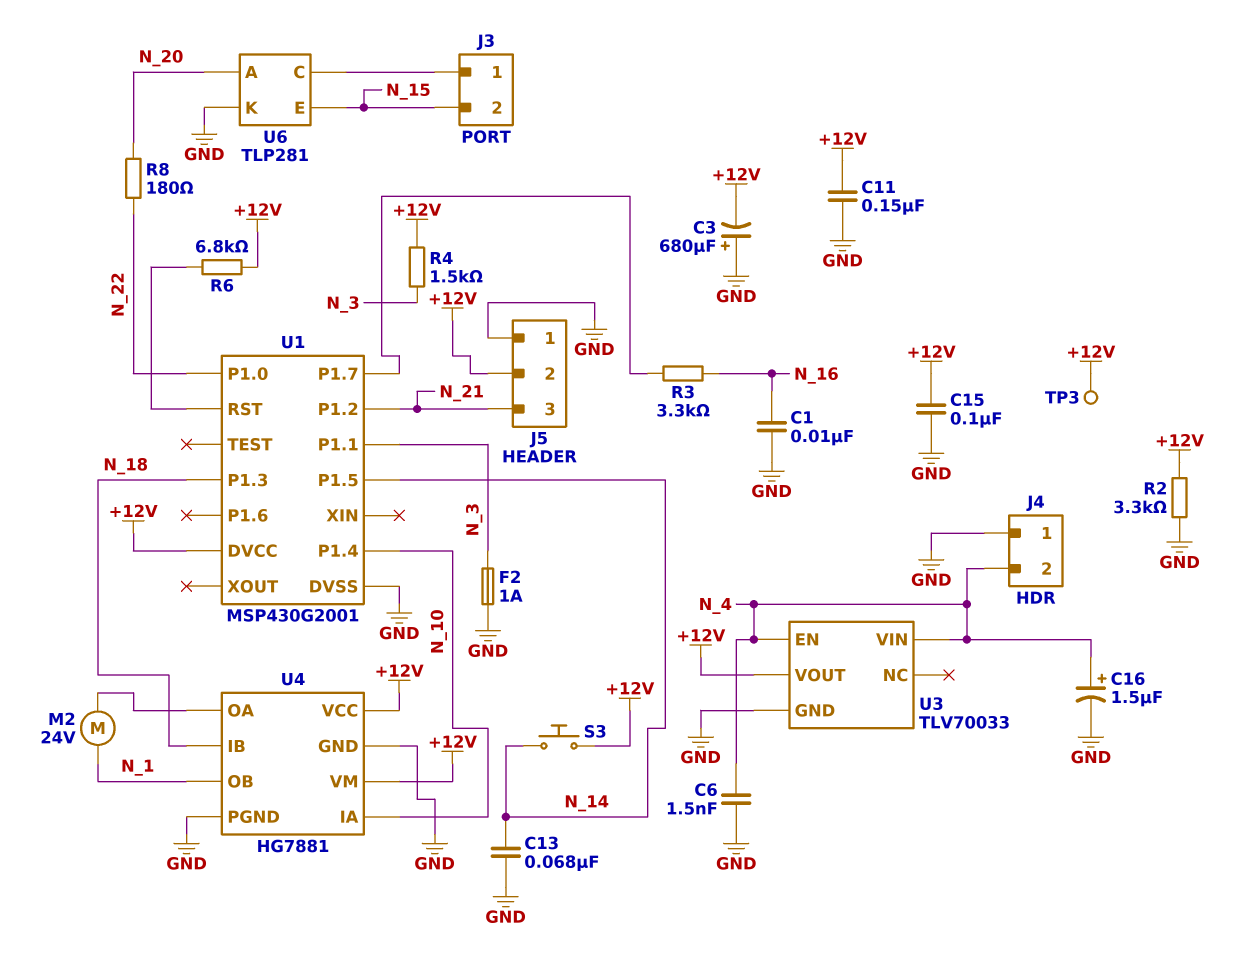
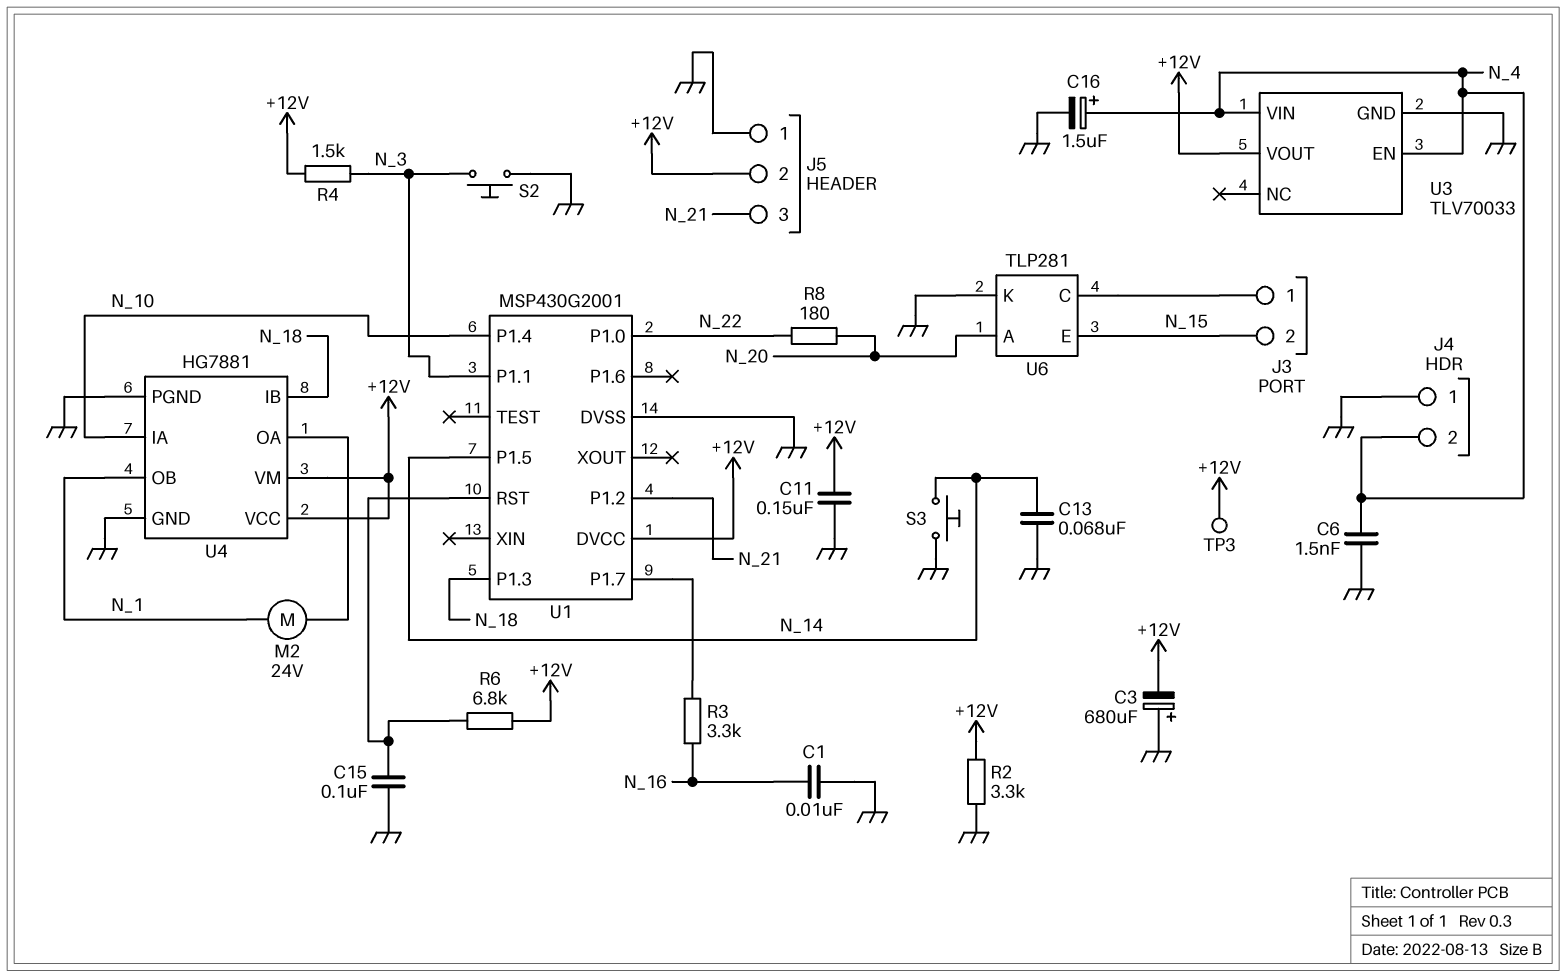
C15: 100nF (+12V, GND) -> 100nF (GND, U1/RST)
F2: 1A (GND, N_3) -> none
S2: none -> button (GND, N_3)
S3: button (+12V, N_14) -> button (GND, N_14)

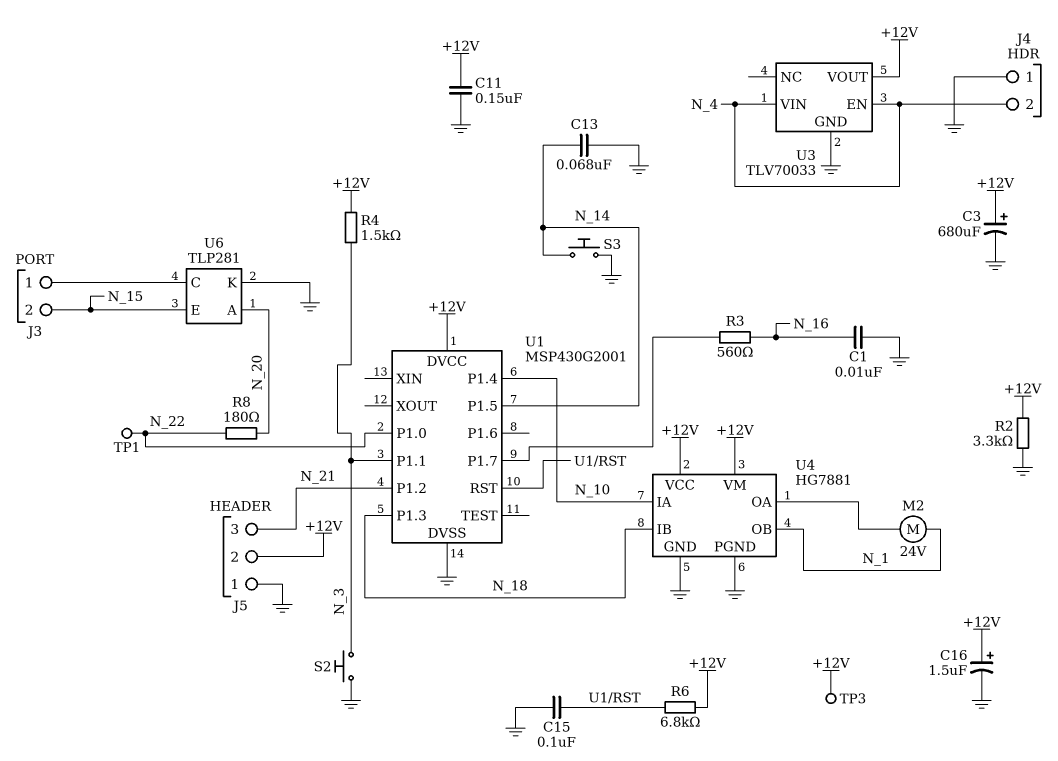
C3: 680uF (plus GND, minus +12V) -> 680uF (plus +12V, minus GND)
C6: 1.5nF (GND, N_4) -> none
C16: 1.5uF (plus N_4, minus GND) -> 1.5uF (plus +12V, minus GND)
R3: 3.3k (N_16, U1/P1.7) -> 560 (N_16, U1/P1.7)
TP1: none -> test point (N_22)

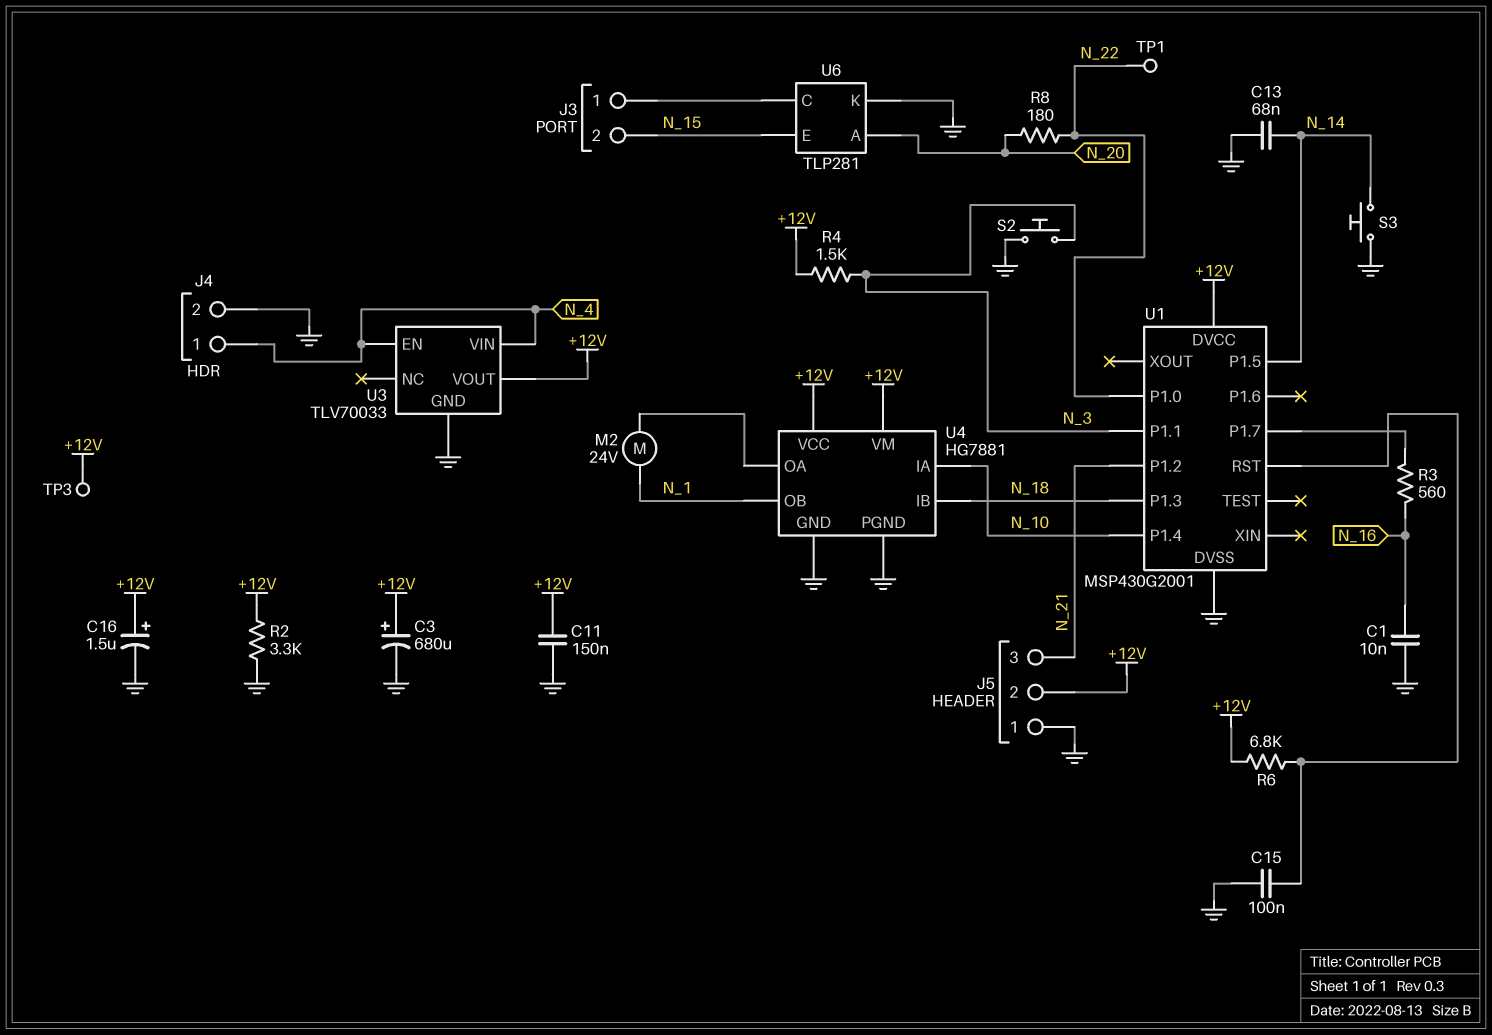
J4 pin 1: GND -> N_4
J4 pin 2: N_4 -> GND

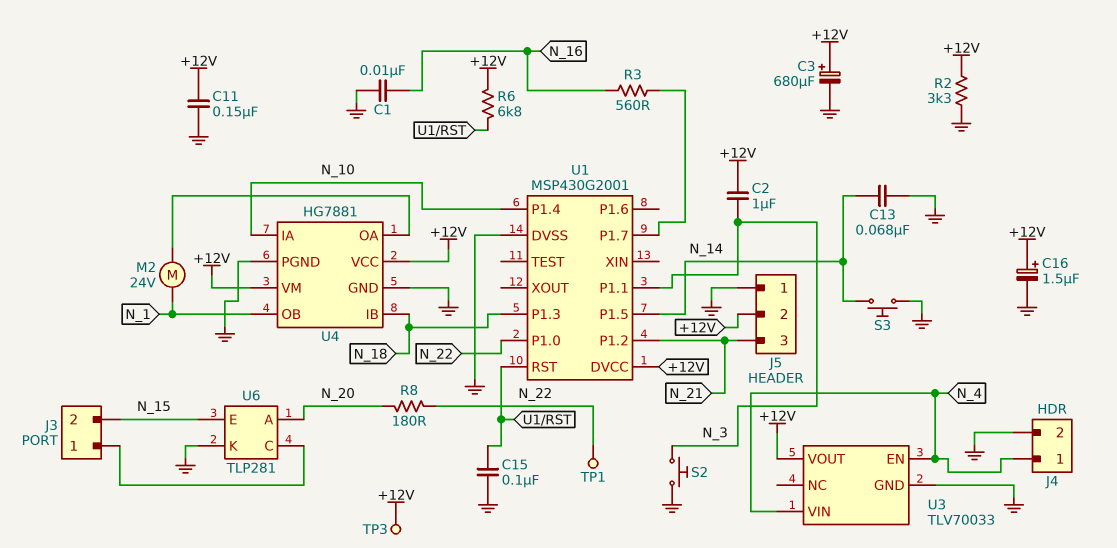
C2: none -> 1uF (+12V, N_3)
R4: 1.5k (+12V, N_3) -> none

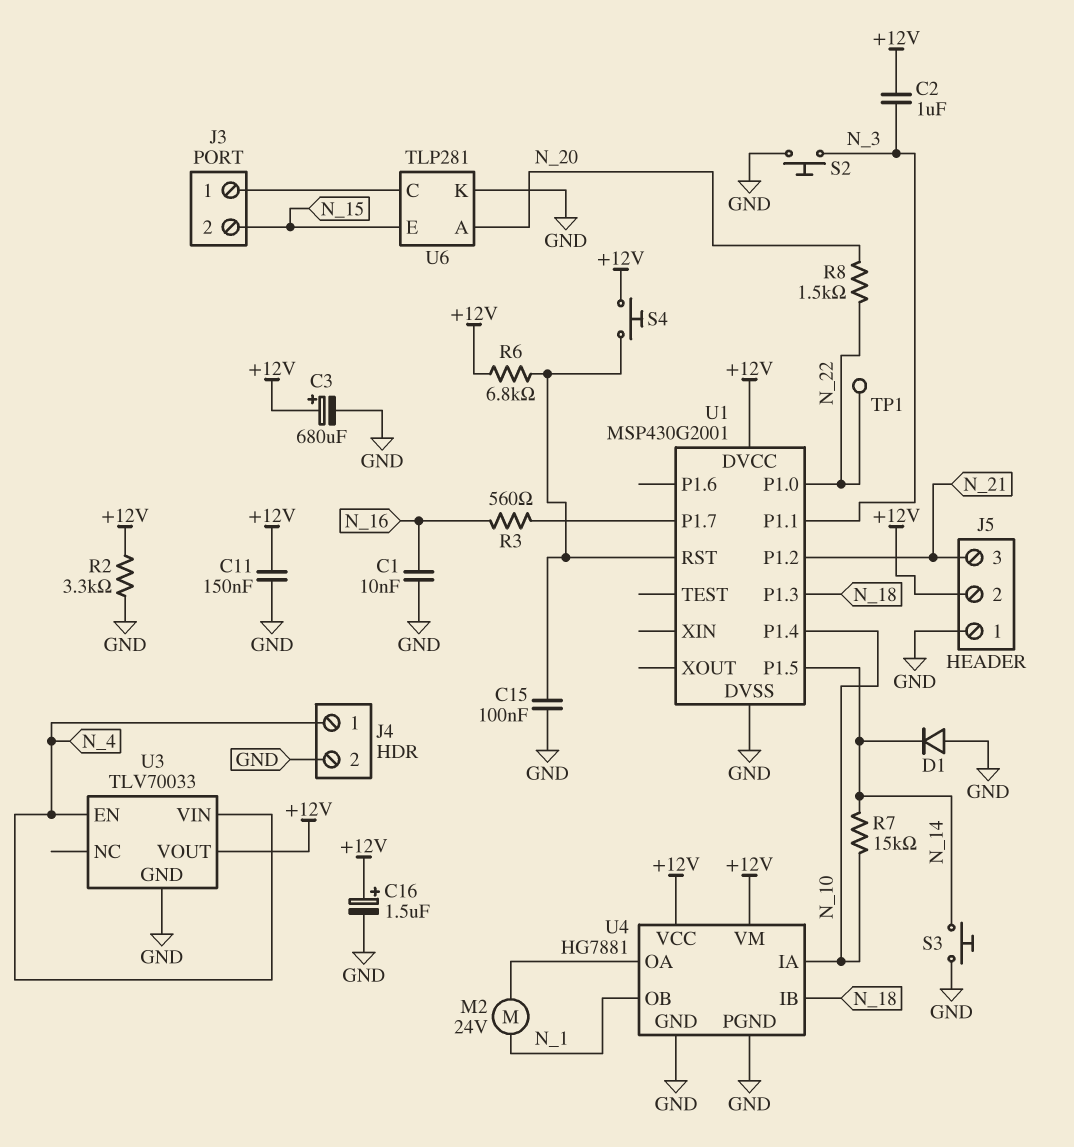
C13: 68nF (GND, N_14) -> none
D1: none -> diode (A GND, K N_14)
R7: none -> 15k (N_10, N_14)
R8: 180 (N_20, N_22) -> 1.5k (N_20, N_22)
S4: none -> button (+12V, U1/RST)
TP3: test point (+12V) -> none

